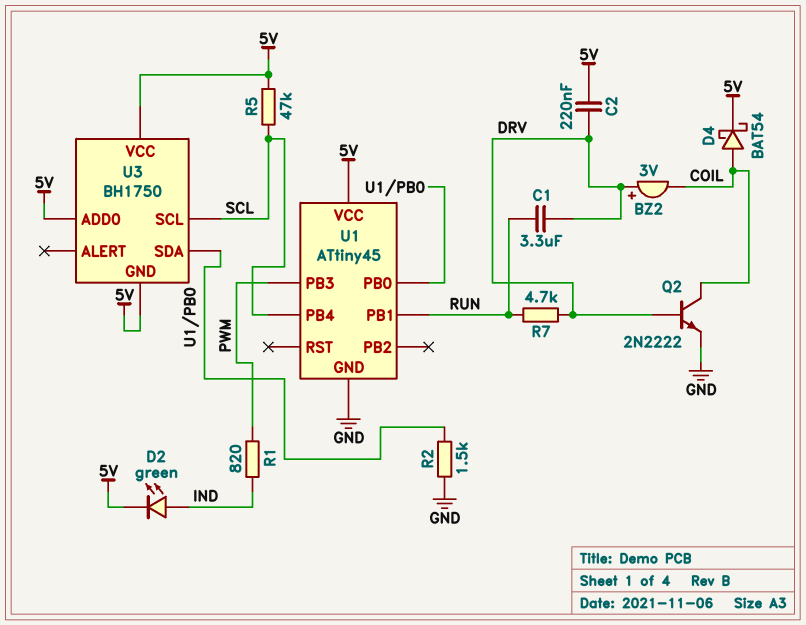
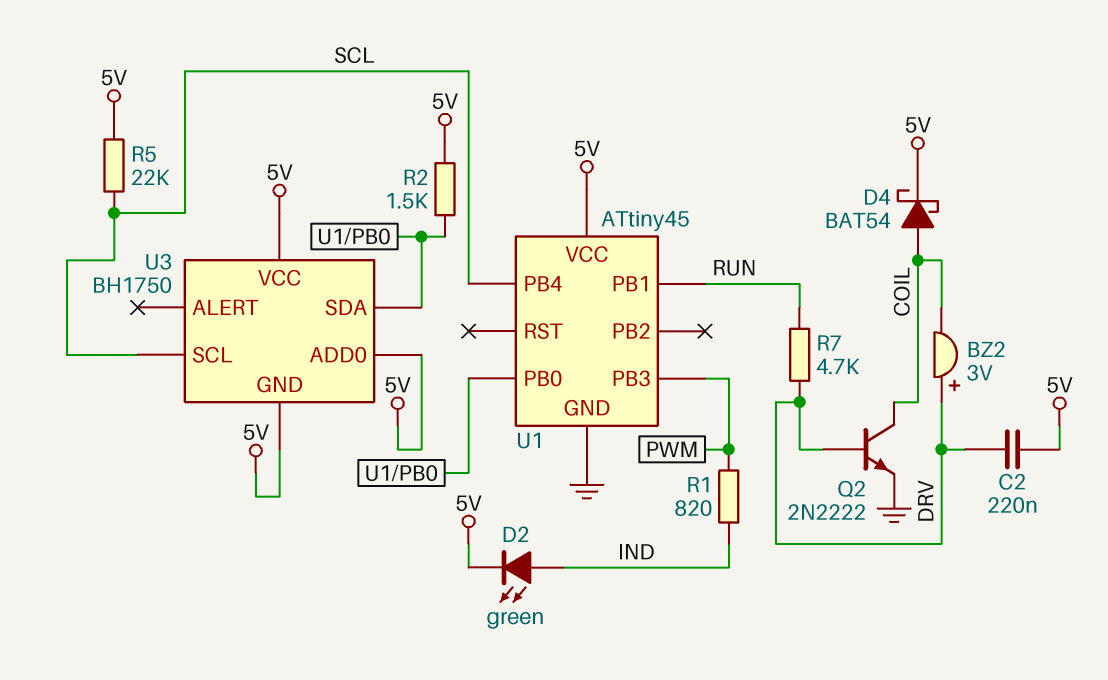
C1: 3.3uF (DRV, RUN) -> none
R2: 1.5k (GND, U1/PB0) -> 1.5k (5V, U1/PB0)
R5: 47k (5V, SCL) -> 22k (5V, SCL)

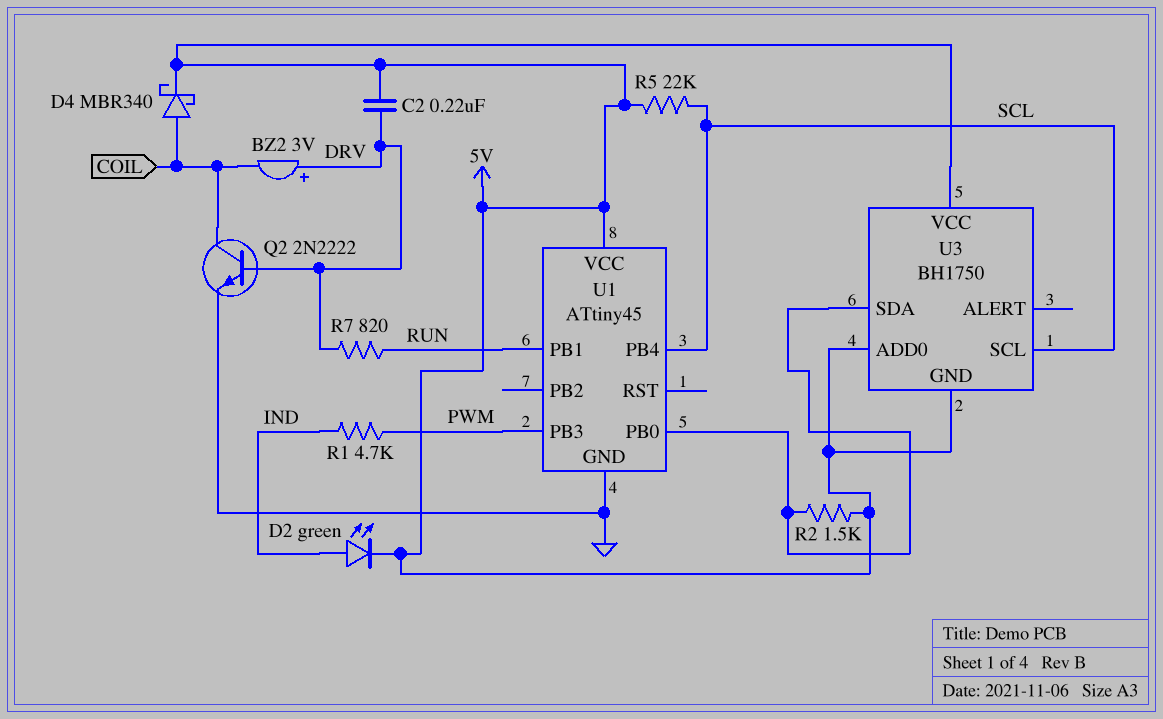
D4: schottky BAT54 (A COIL, K 5V) -> schottky MBR340 (A COIL, K 5V)
R1: 820 (IND, PWM) -> 4.7k (IND, PWM)
R7: 4.7k (DRV, RUN) -> 820 (DRV, RUN)

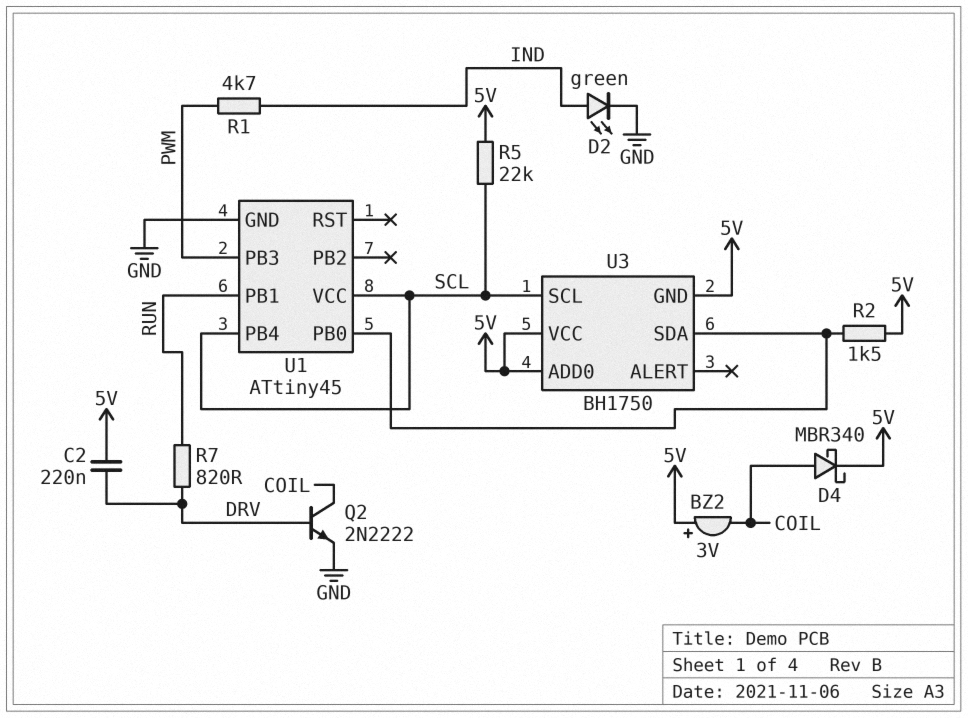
BZ2: buzzer 3V (plus DRV, minus COIL) -> buzzer 3V (plus 5V, minus COIL)
D2: LED green (A IND, K 5V) -> LED green (A IND, K GND)
U1 pin VCC: 5V -> SCL

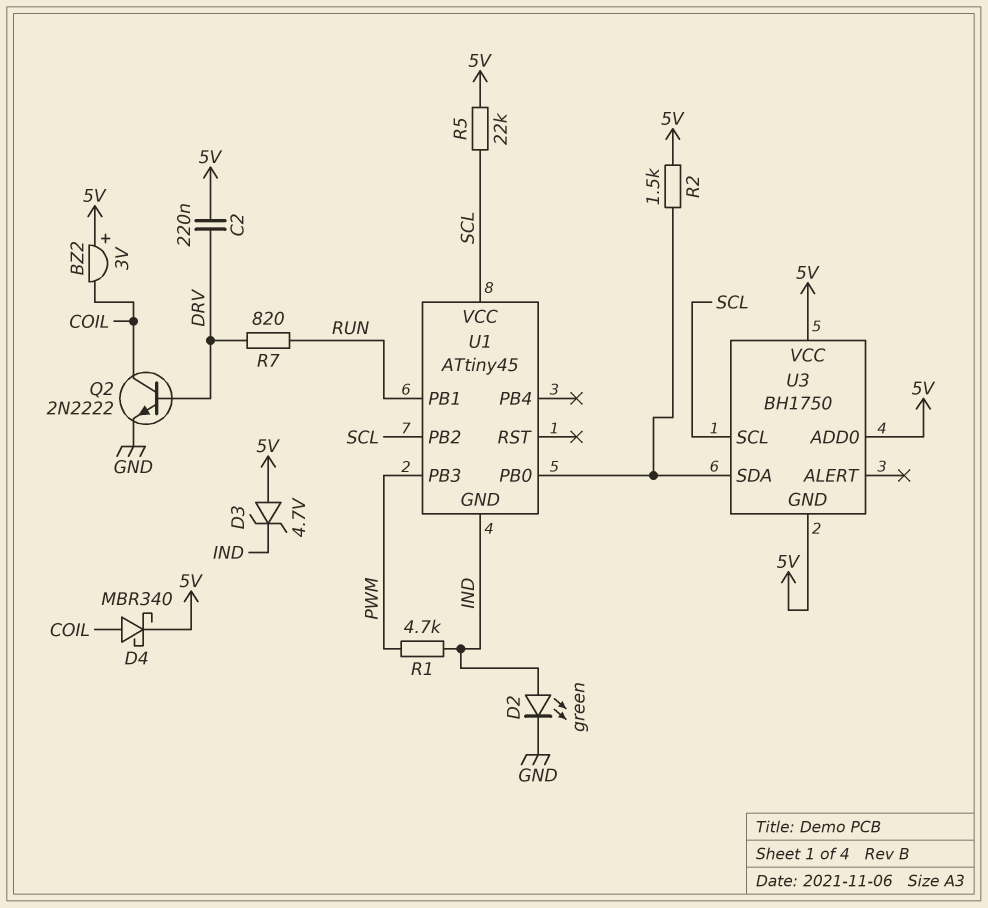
D3: none -> zener 4.7V (A 5V, K IND)
U1 pin GND: GND -> IND
U1 pin PB2: none -> SCL
U1 pin PB4: SCL -> none

